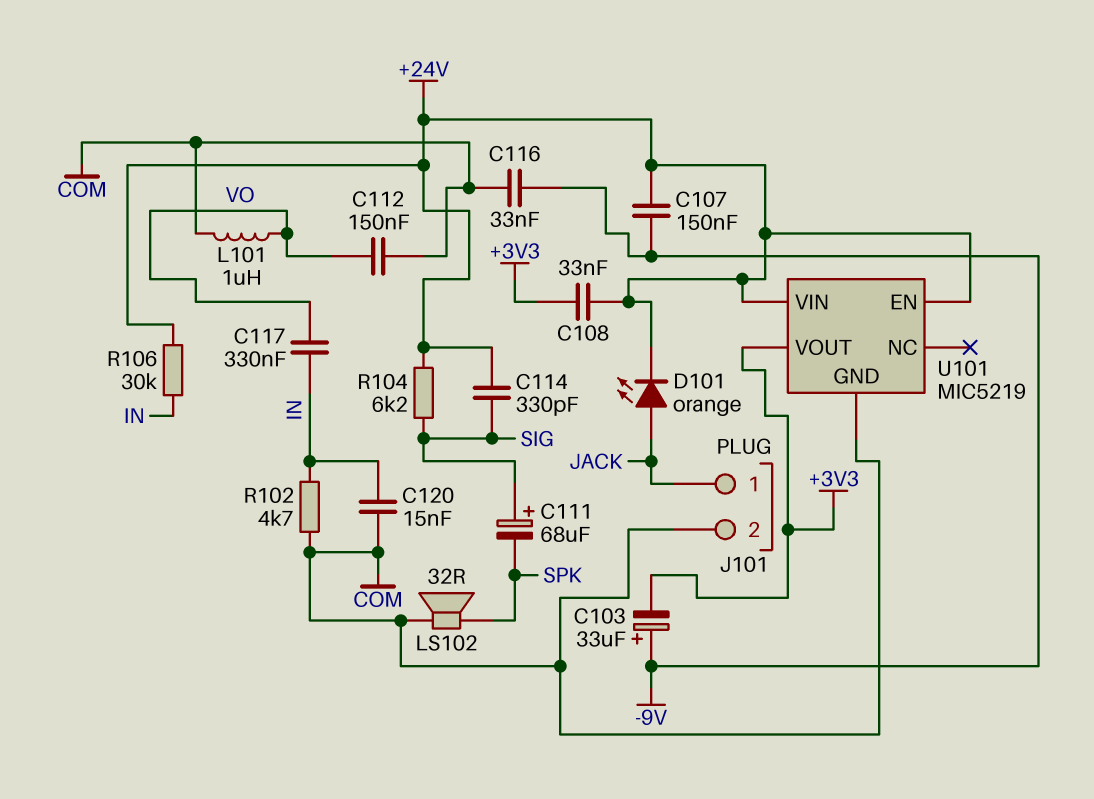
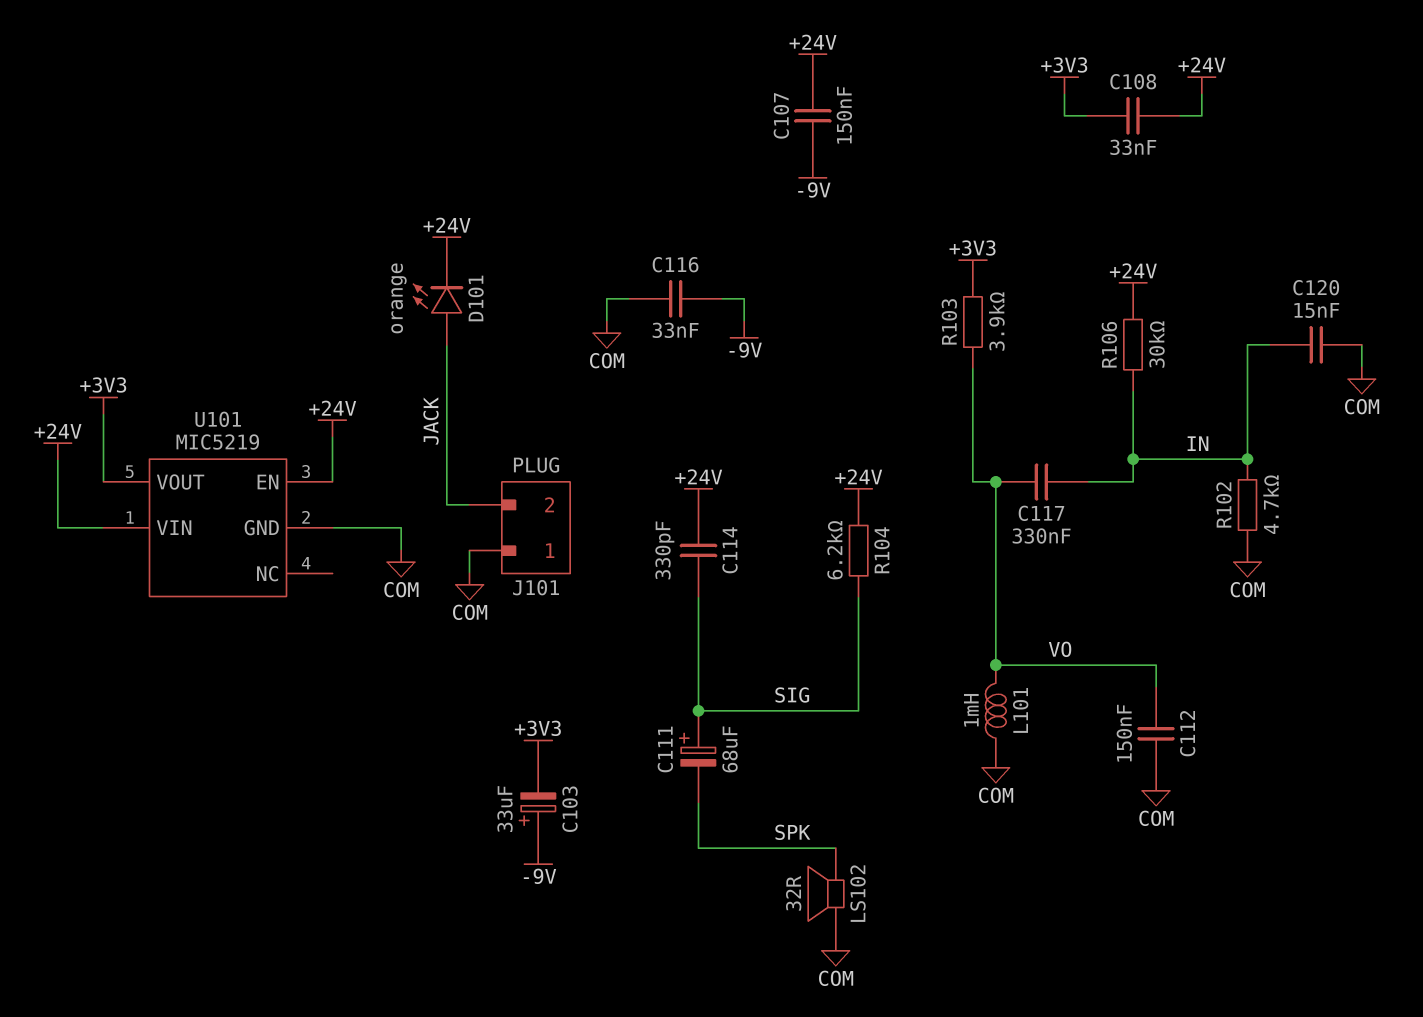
J101 pin 1: JACK -> COM
J101 pin 2: COM -> JACK
L101: 1uH (COM, VO) -> 1mH (COM, VO)
R103: none -> 3.9k (+3V3, VO)

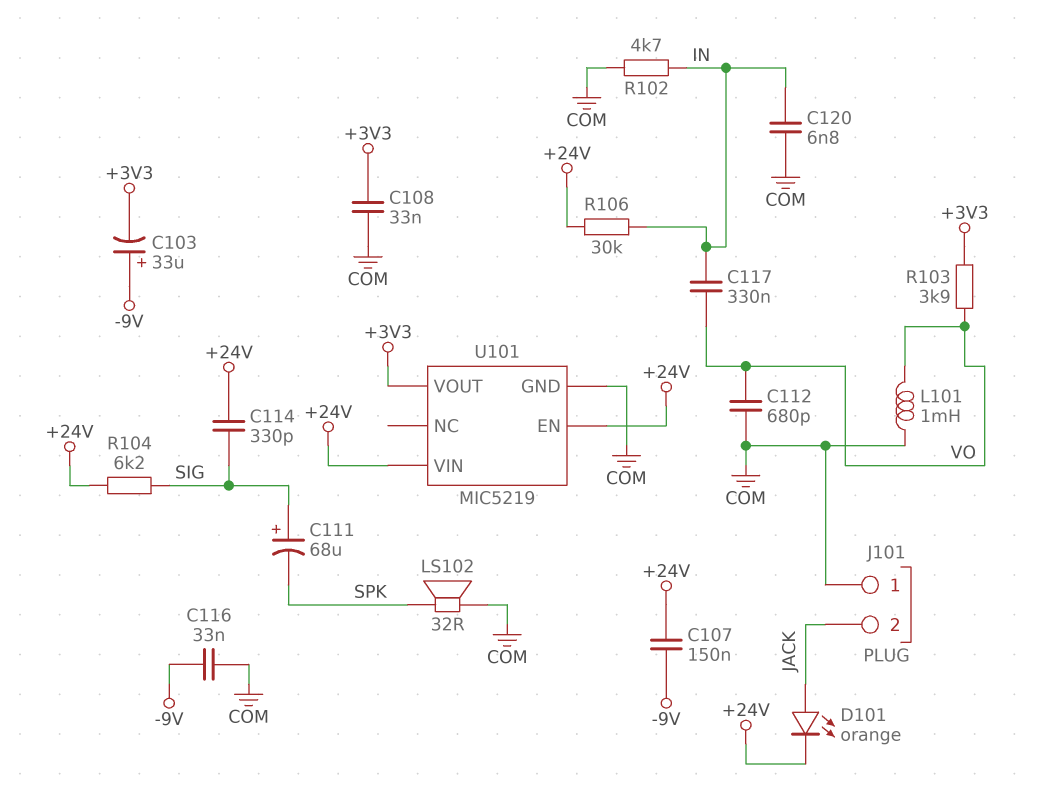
C108: 33nF (+3V3, +24V) -> 33nF (+3V3, COM)
C112: 150nF (COM, VO) -> 680pF (COM, VO)
C120: 15nF (COM, IN) -> 6.8nF (COM, IN)

